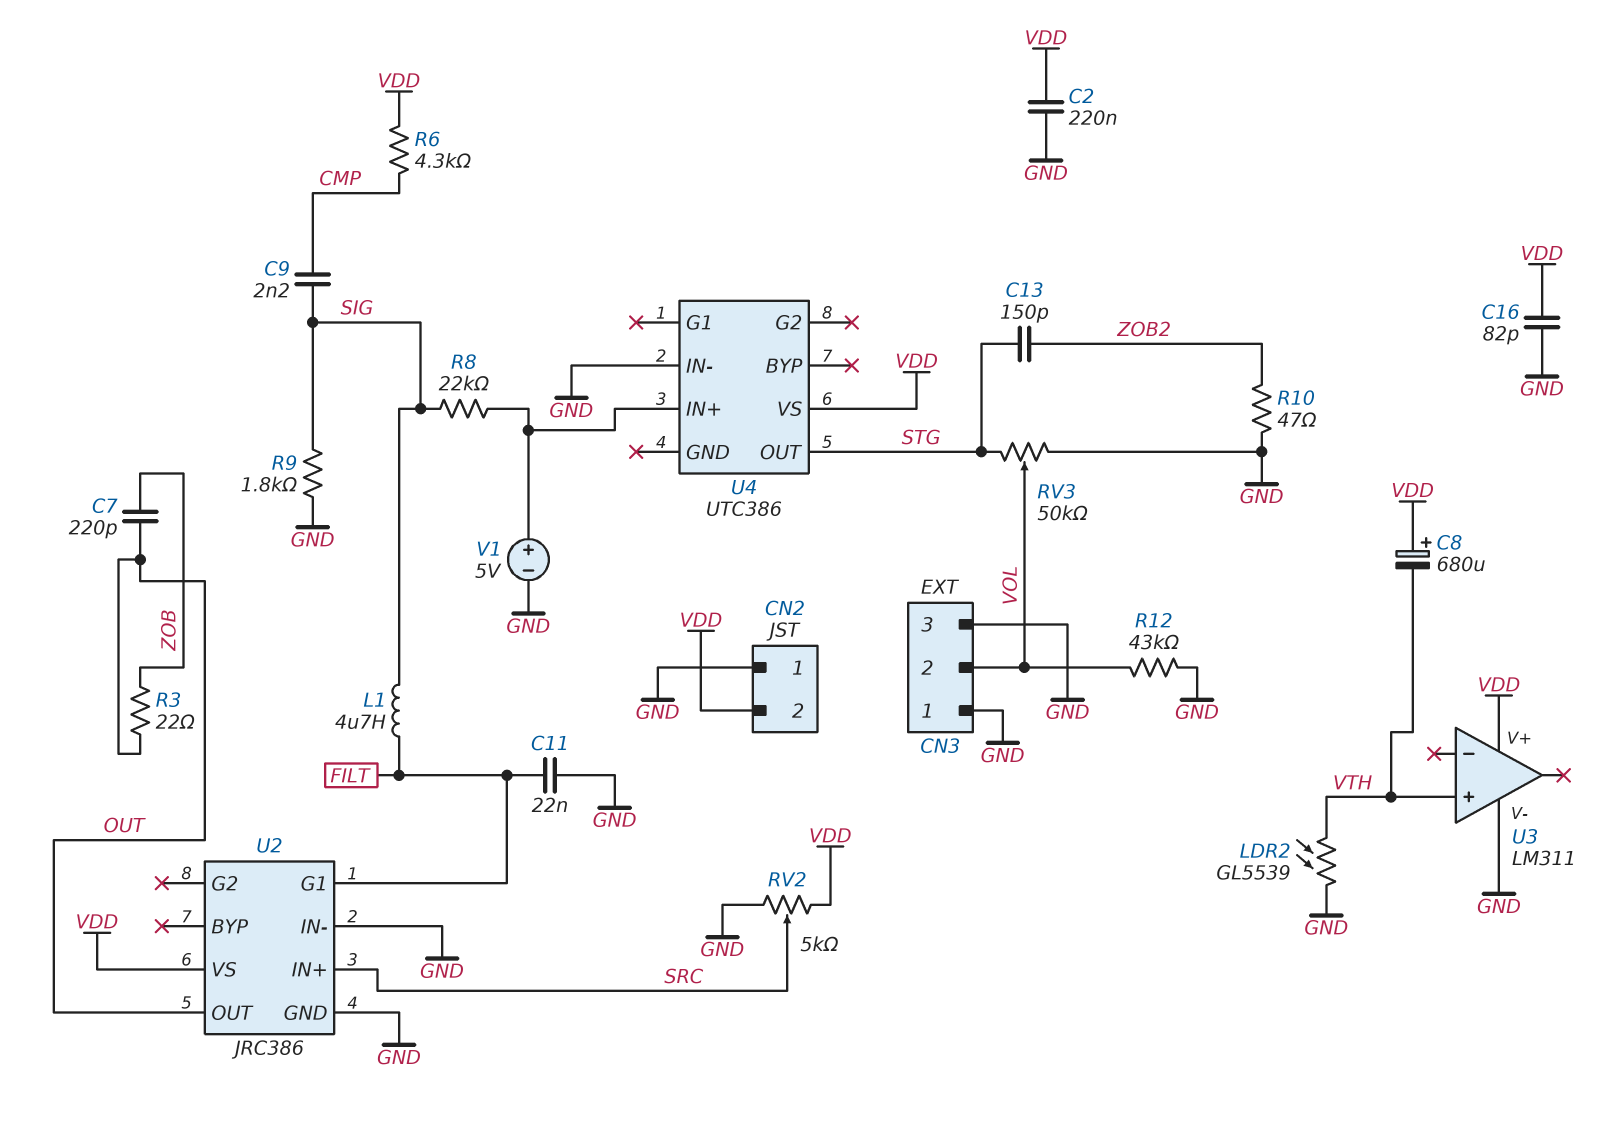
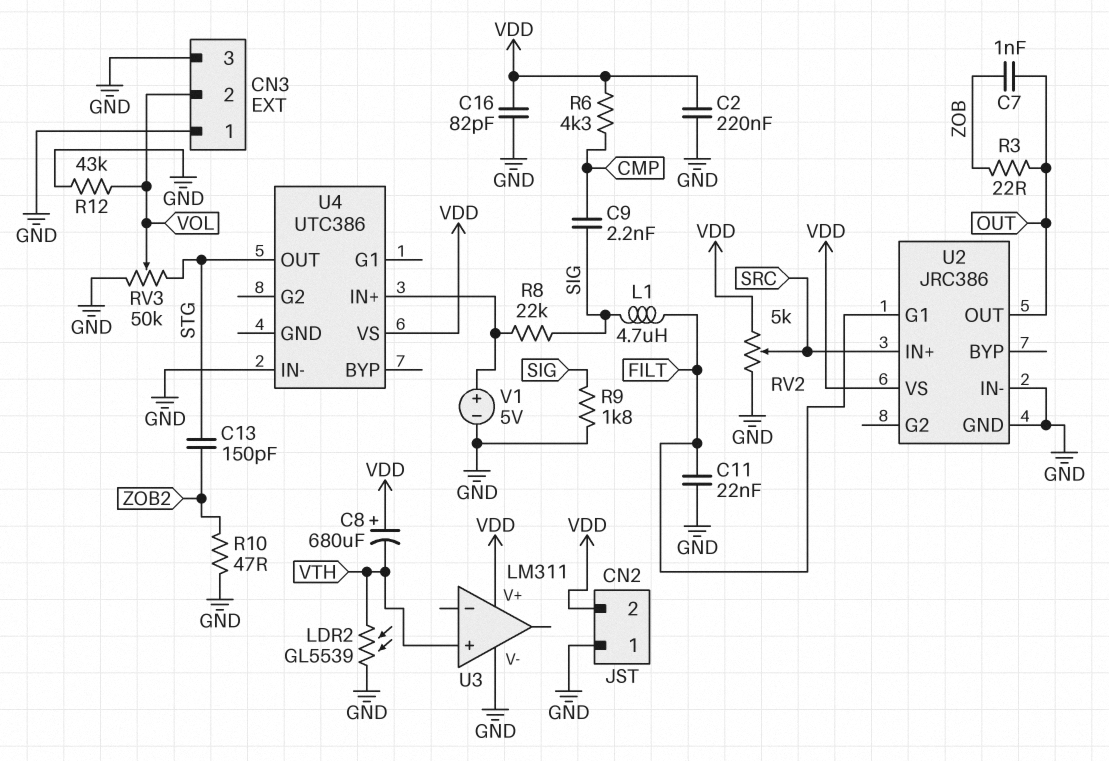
C7: 220pF (OUT, ZOB) -> 1nF (OUT, ZOB)

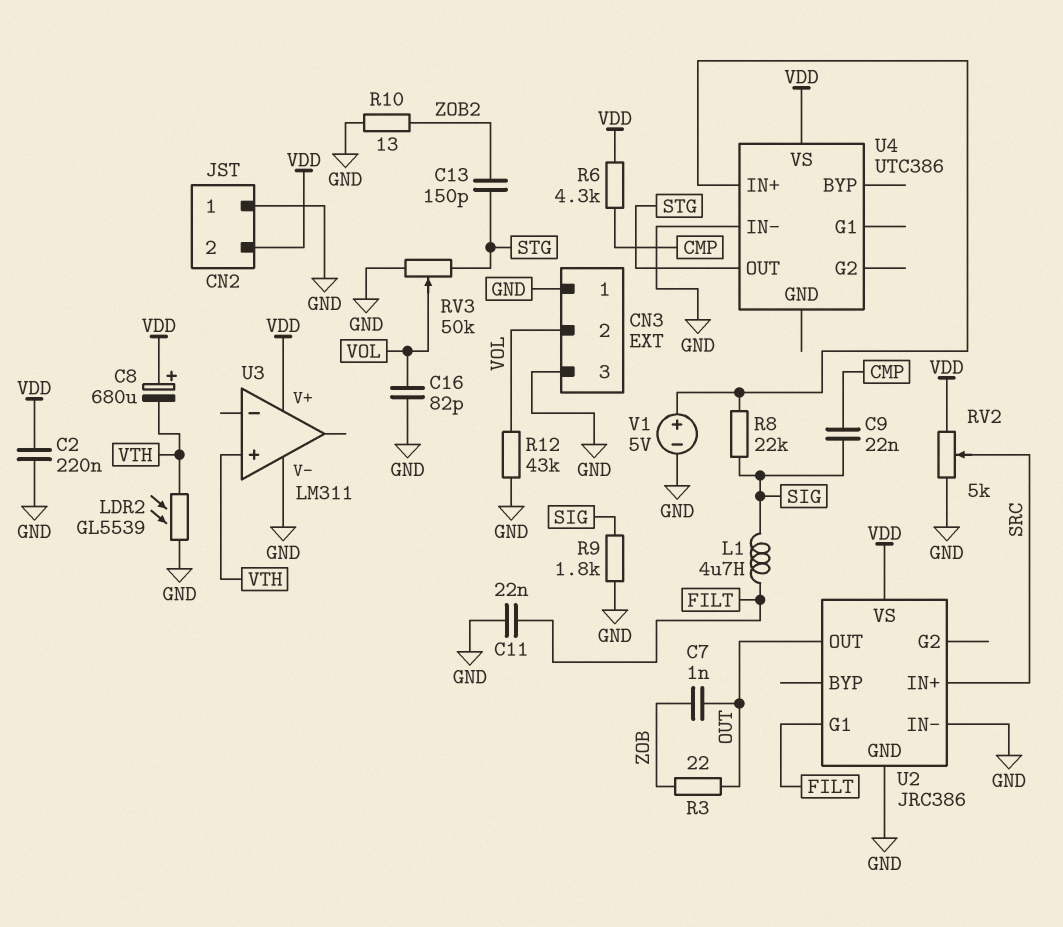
C9: 2.2nF (CMP, SIG) -> 22nF (CMP, SIG)
C16: 82pF (GND, VDD) -> 82pF (GND, VOL)
R10: 47 (GND, ZOB2) -> 13 (GND, ZOB2)

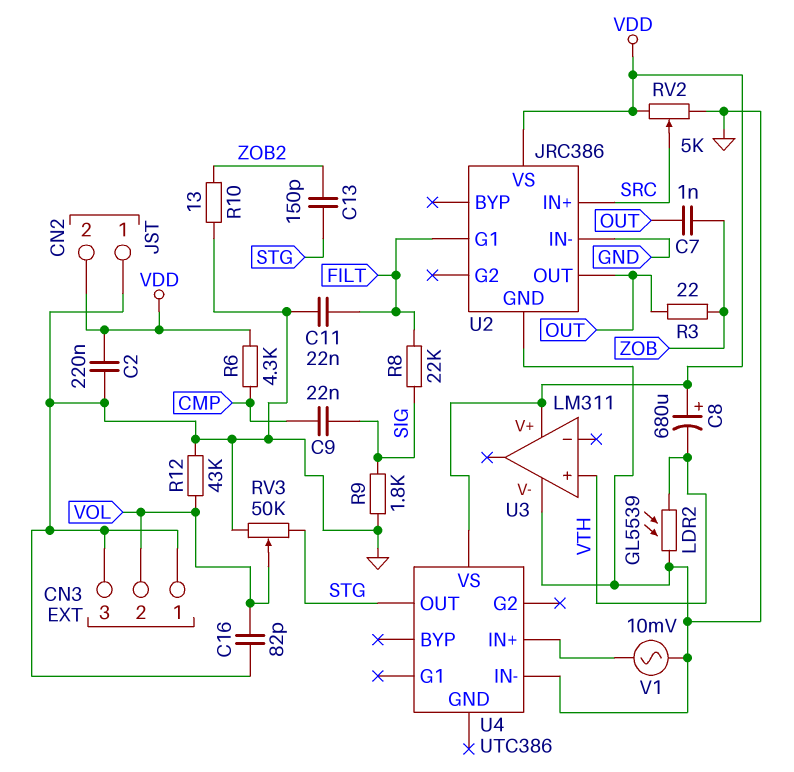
L1: 4.7uH (FILT, SIG) -> none
R8: 22k (SIG, U4/IN+) -> 22k (FILT, SIG)
V1: 5V (plus U4/IN+, minus GND) -> AC 10mV (GND, U4/IN+)

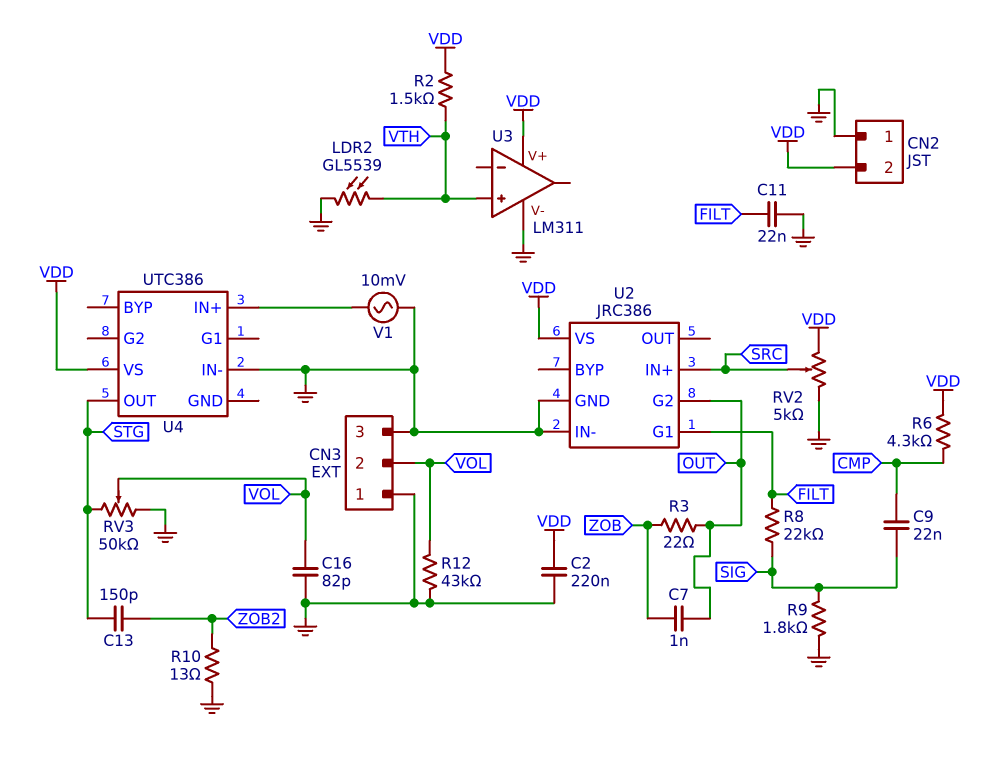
C8: 680uF (plus VDD, minus VTH) -> none
R2: none -> 1.5k (VDD, VTH)
U2 pin G2: none -> OUT
U2 pin OUT: OUT -> none

